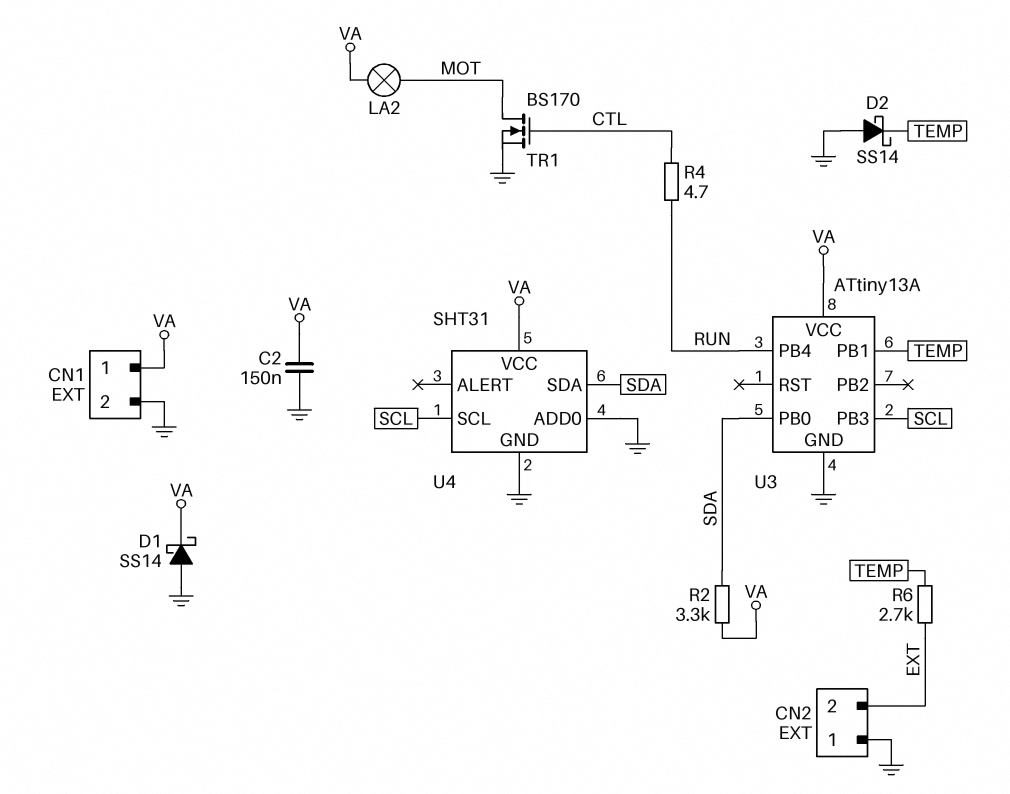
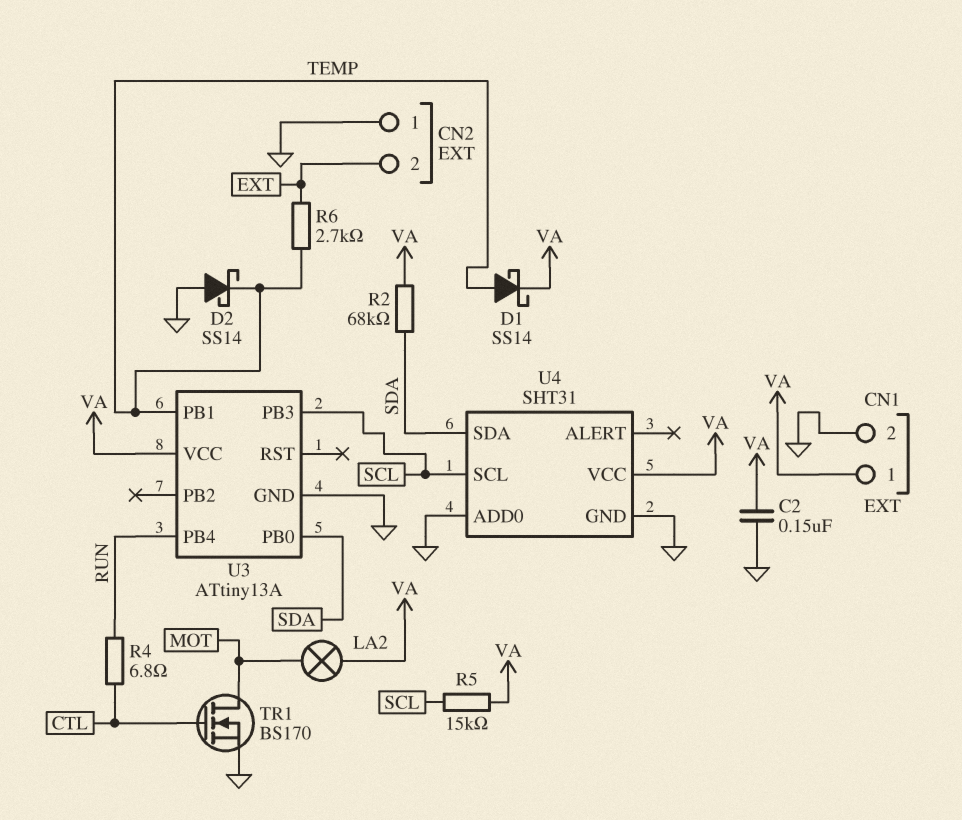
D1: schottky SS14 (A GND, K VA) -> schottky SS14 (A TEMP, K VA)
R2: 3.3k (SDA, VA) -> 68k (SDA, VA)
R4: 4.7 (CTL, RUN) -> 6.8 (CTL, RUN)
R5: none -> 15k (SCL, VA)

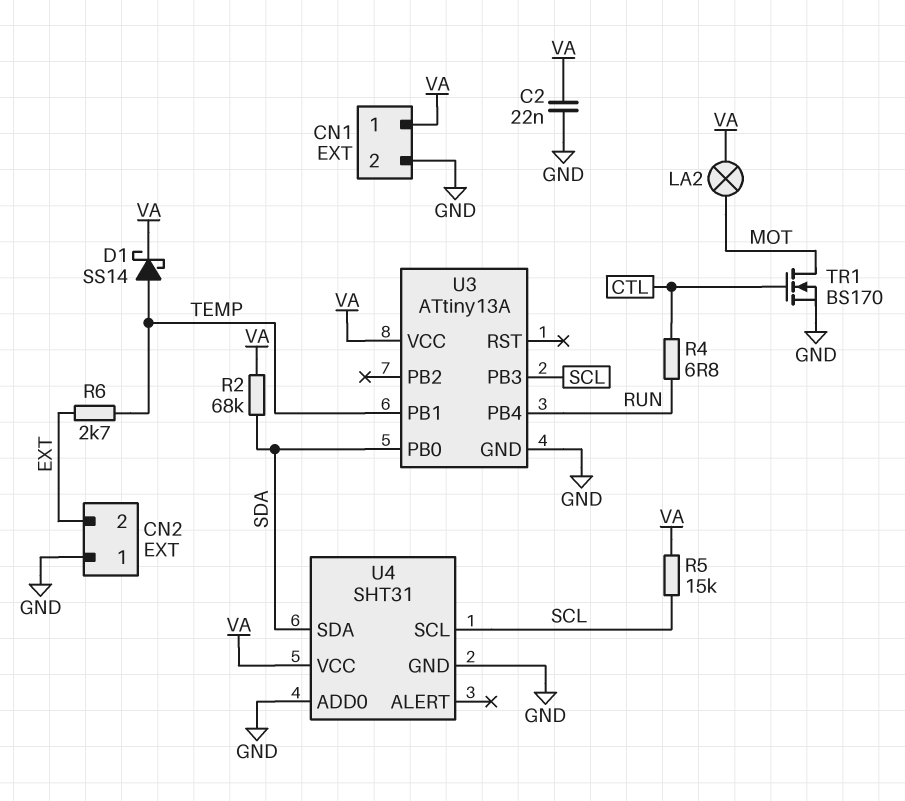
C2: 150nF (GND, VA) -> 22nF (GND, VA)
D2: schottky SS14 (A GND, K TEMP) -> none

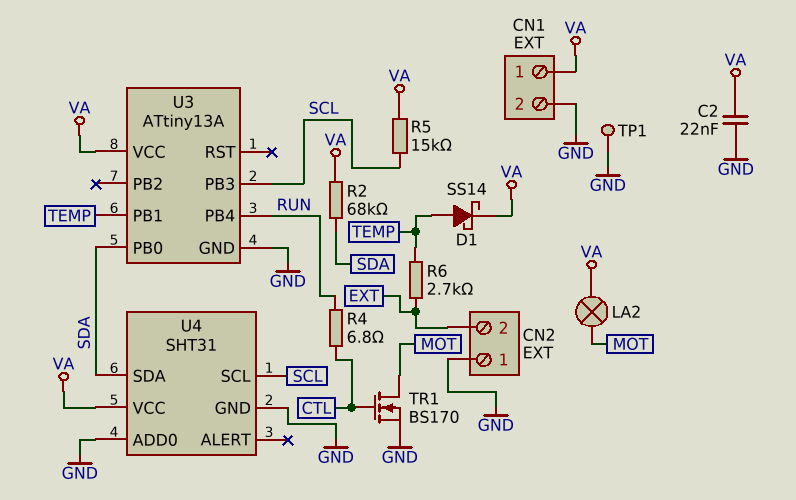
TP1: none -> test point (GND)

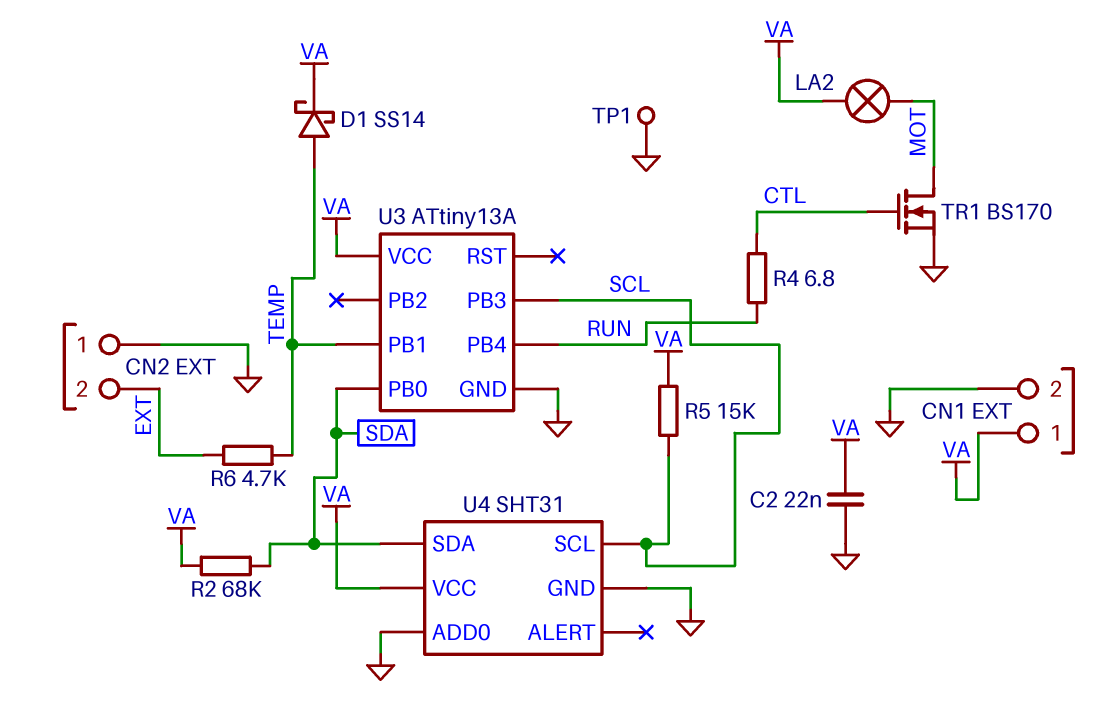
R6: 2.7k (EXT, TEMP) -> 4.7k (EXT, TEMP)

